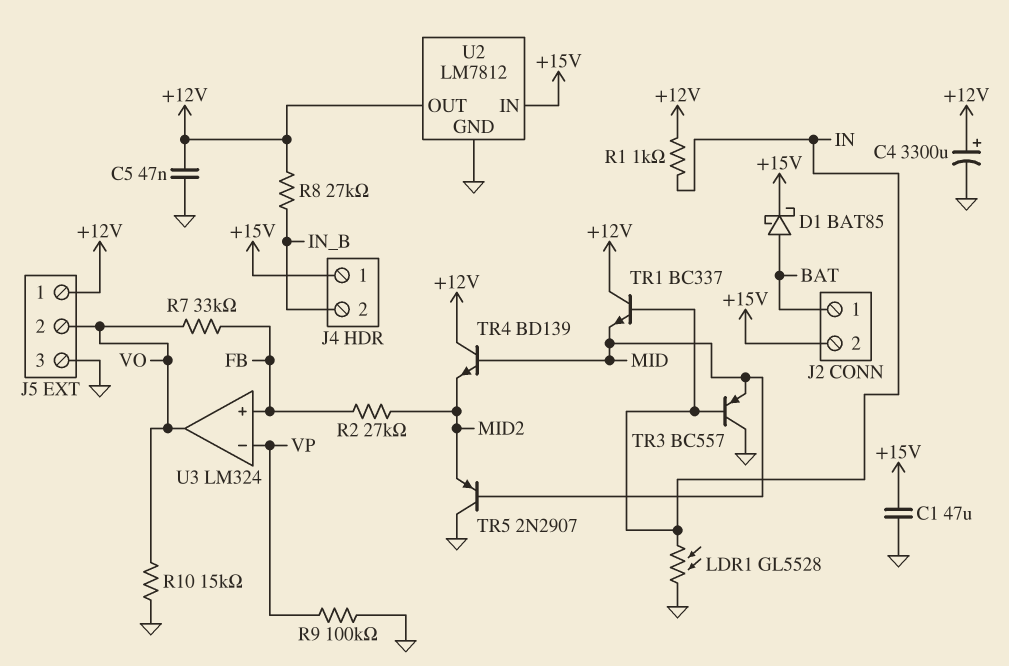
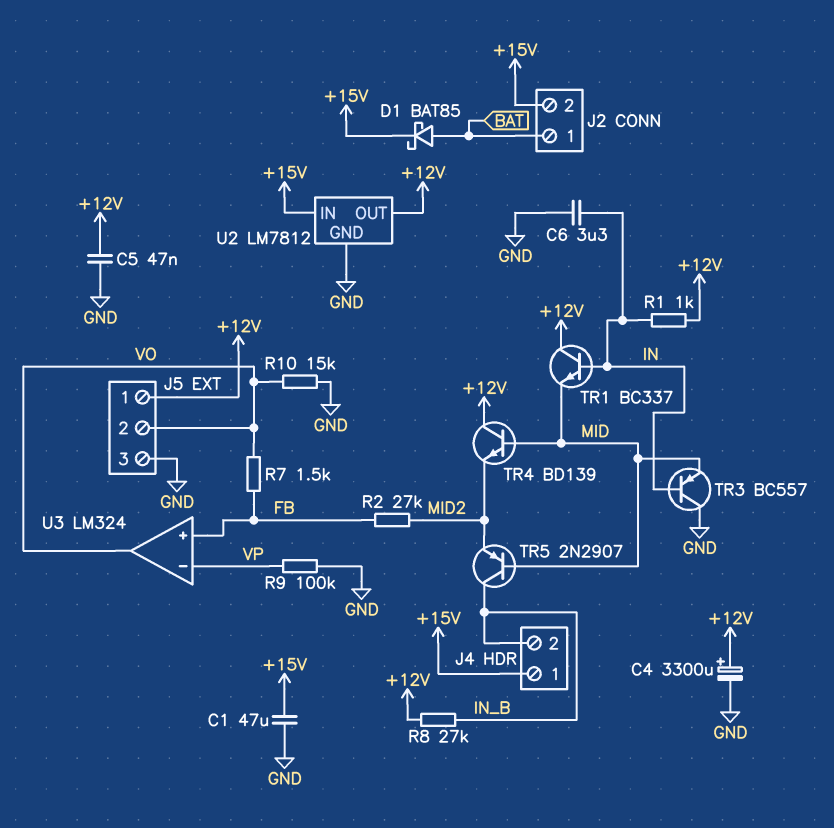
C6: none -> 3.3uF (GND, IN)
LDR1: GL5528 (GND, IN) -> none
R7: 33k (FB, VO) -> 1.5k (FB, VO)
TR5: PNP 2N2907 (B MID, C GND, E MID2) -> PNP 2N2907 (B MID, C IN_B, E MID2)

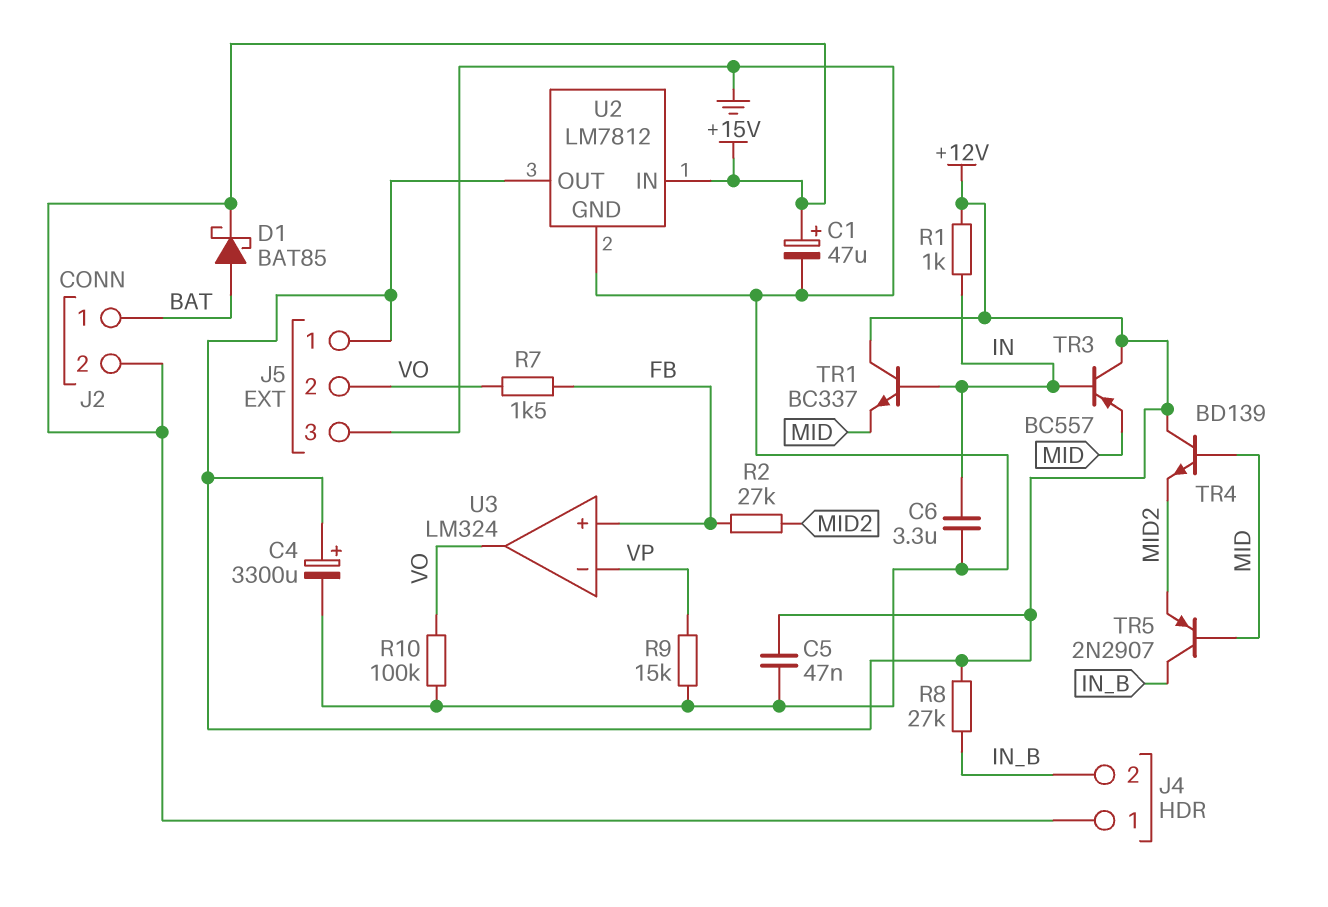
C1: 47uF (+15V, GND) -> 47uF (plus +15V, minus GND)
R9: 100k (GND, VP) -> 15k (GND, VP)
R10: 15k (GND, VO) -> 100k (GND, VO)
TR3: PNP BC557 (B IN, C GND, E MID) -> PNP BC557 (B IN, C +12V, E MID)

